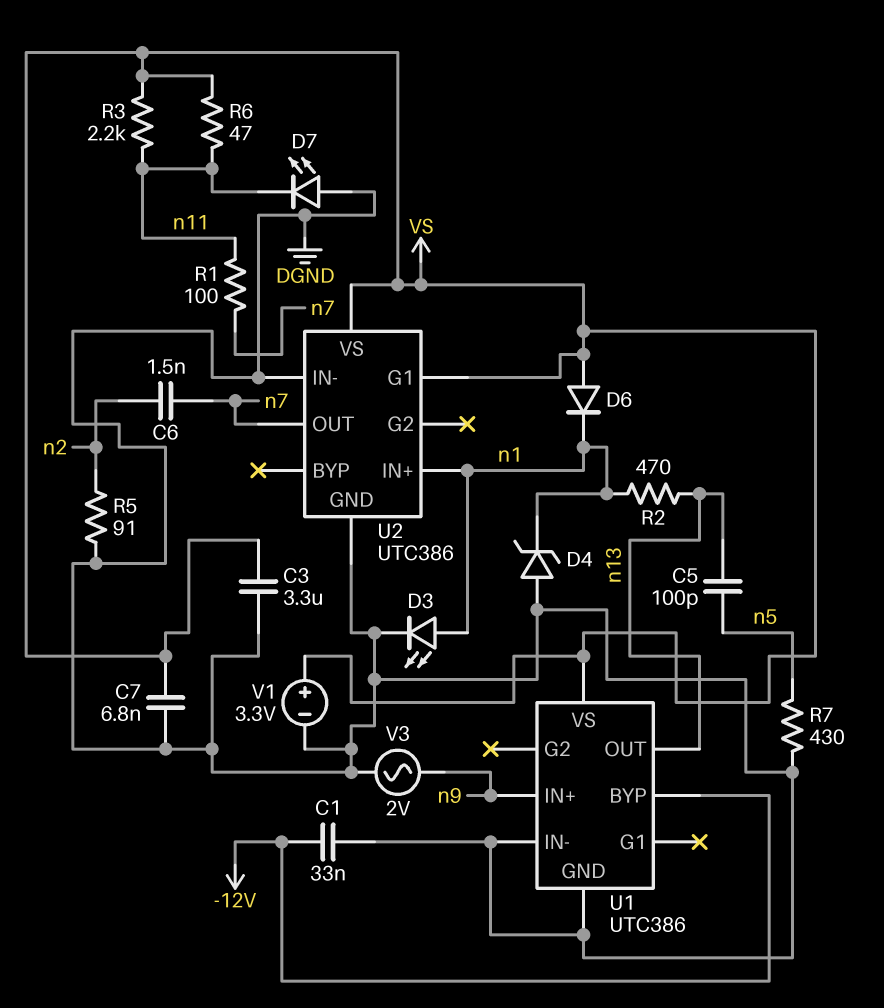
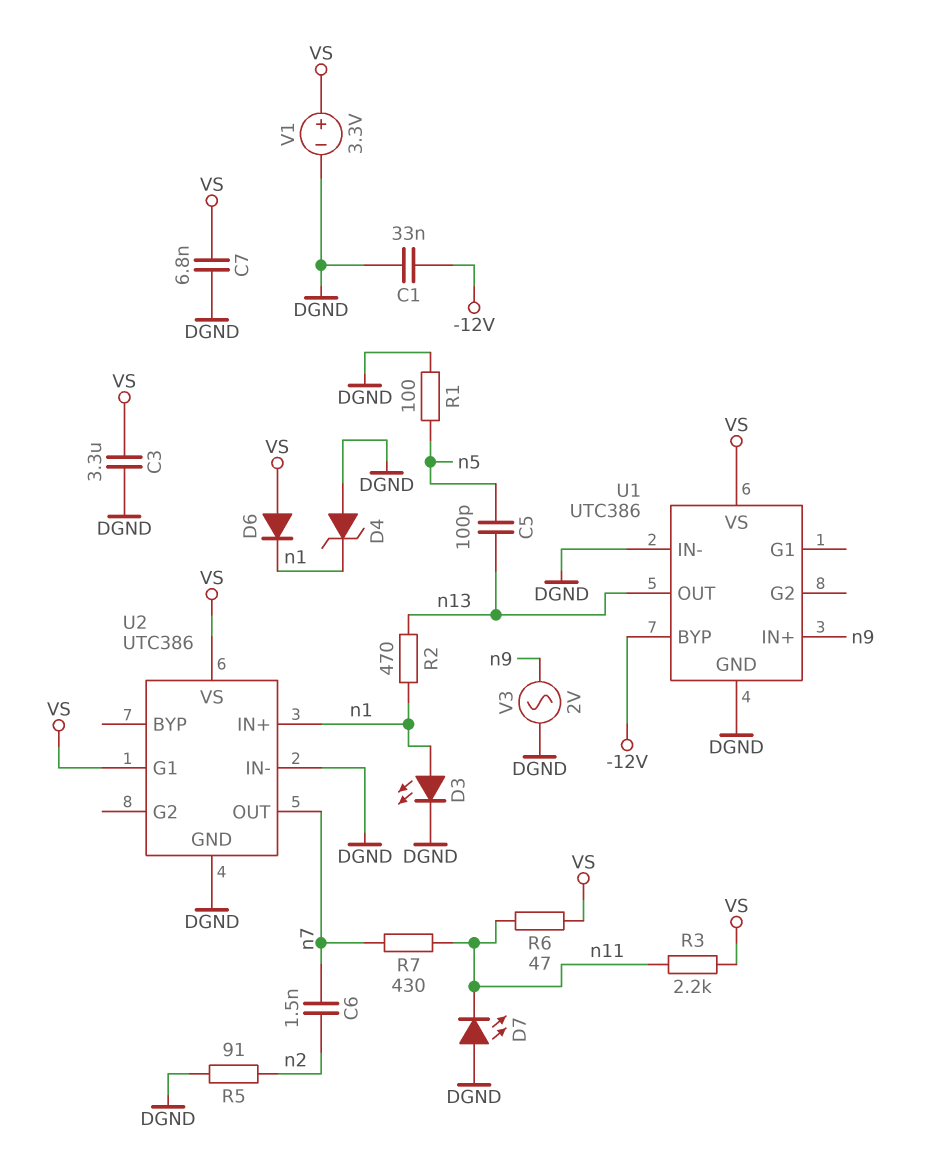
R1: 100 (n7, n11) -> 100 (DGND, n5)
R7: 430 (DGND, n5) -> 430 (n7, n11)

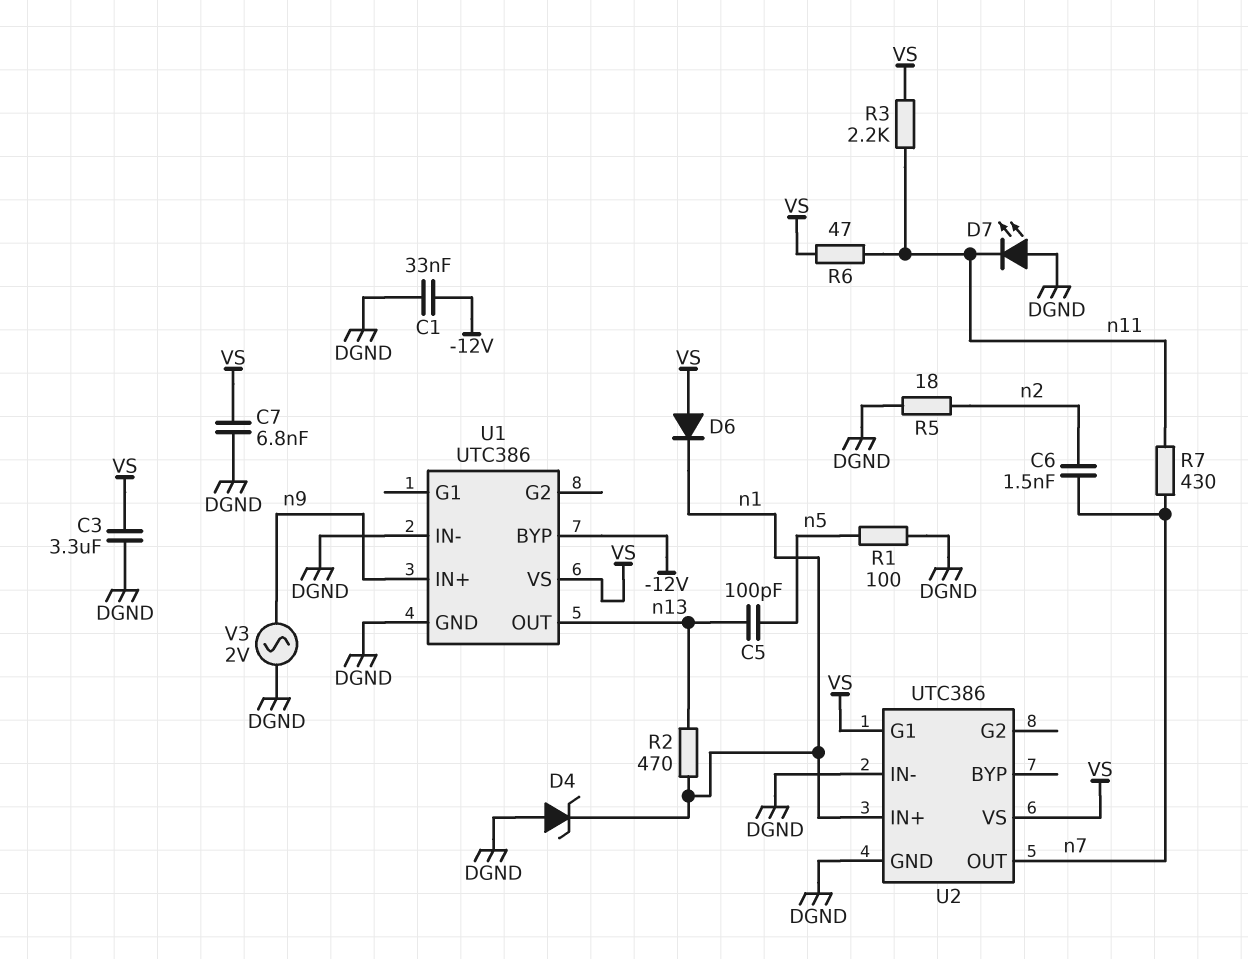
D3: LED (A n1, K DGND) -> none
R5: 91 (DGND, n2) -> 18 (DGND, n2)
V1: 3.3V (plus VS, minus DGND) -> none

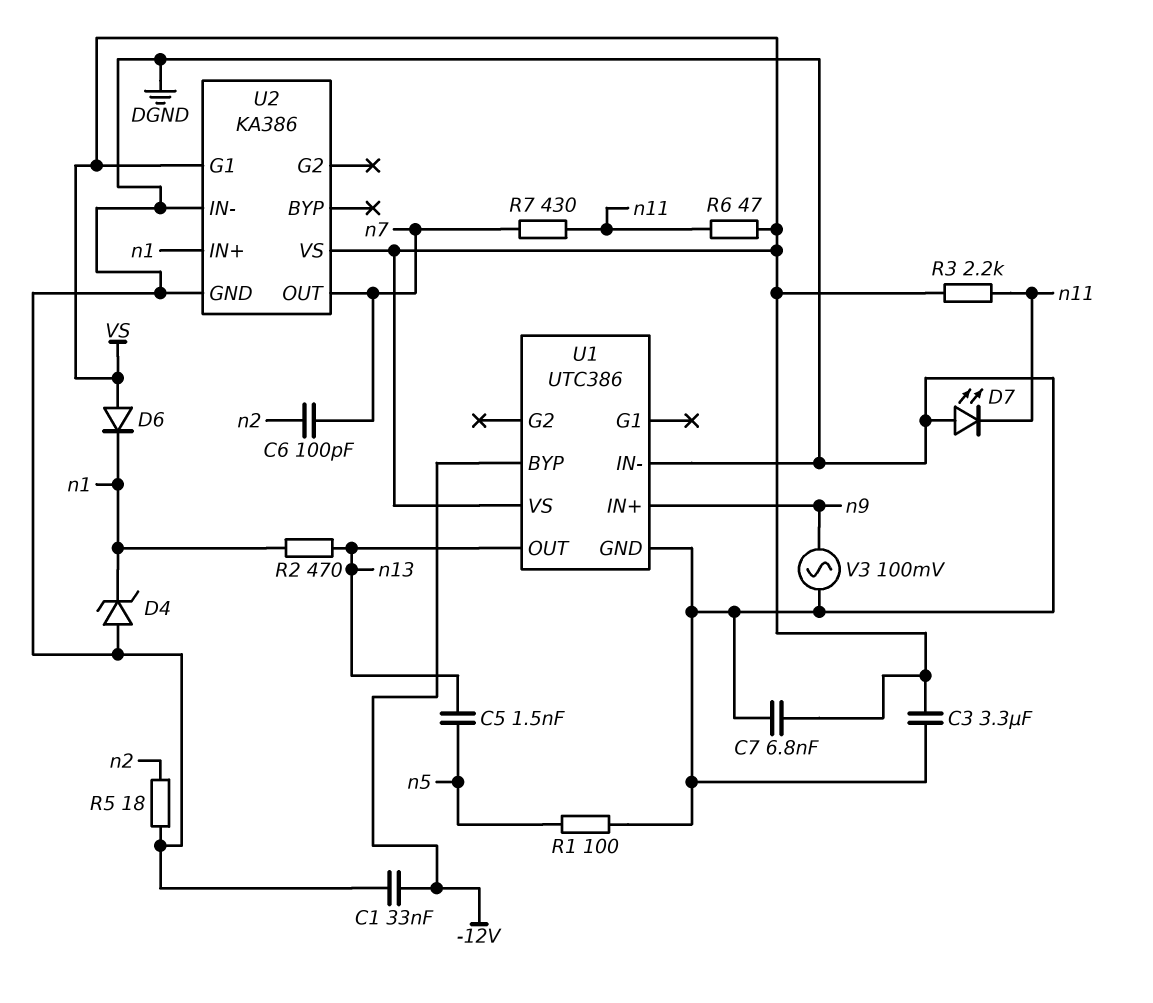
C5: 100pF (n5, n13) -> 1.5nF (n5, n13)
C6: 1.5nF (n2, n7) -> 100pF (n2, n7)
U2: UTC386 -> KA386
V3: AC 2V (DGND, n9) -> AC 100mV (DGND, n9)

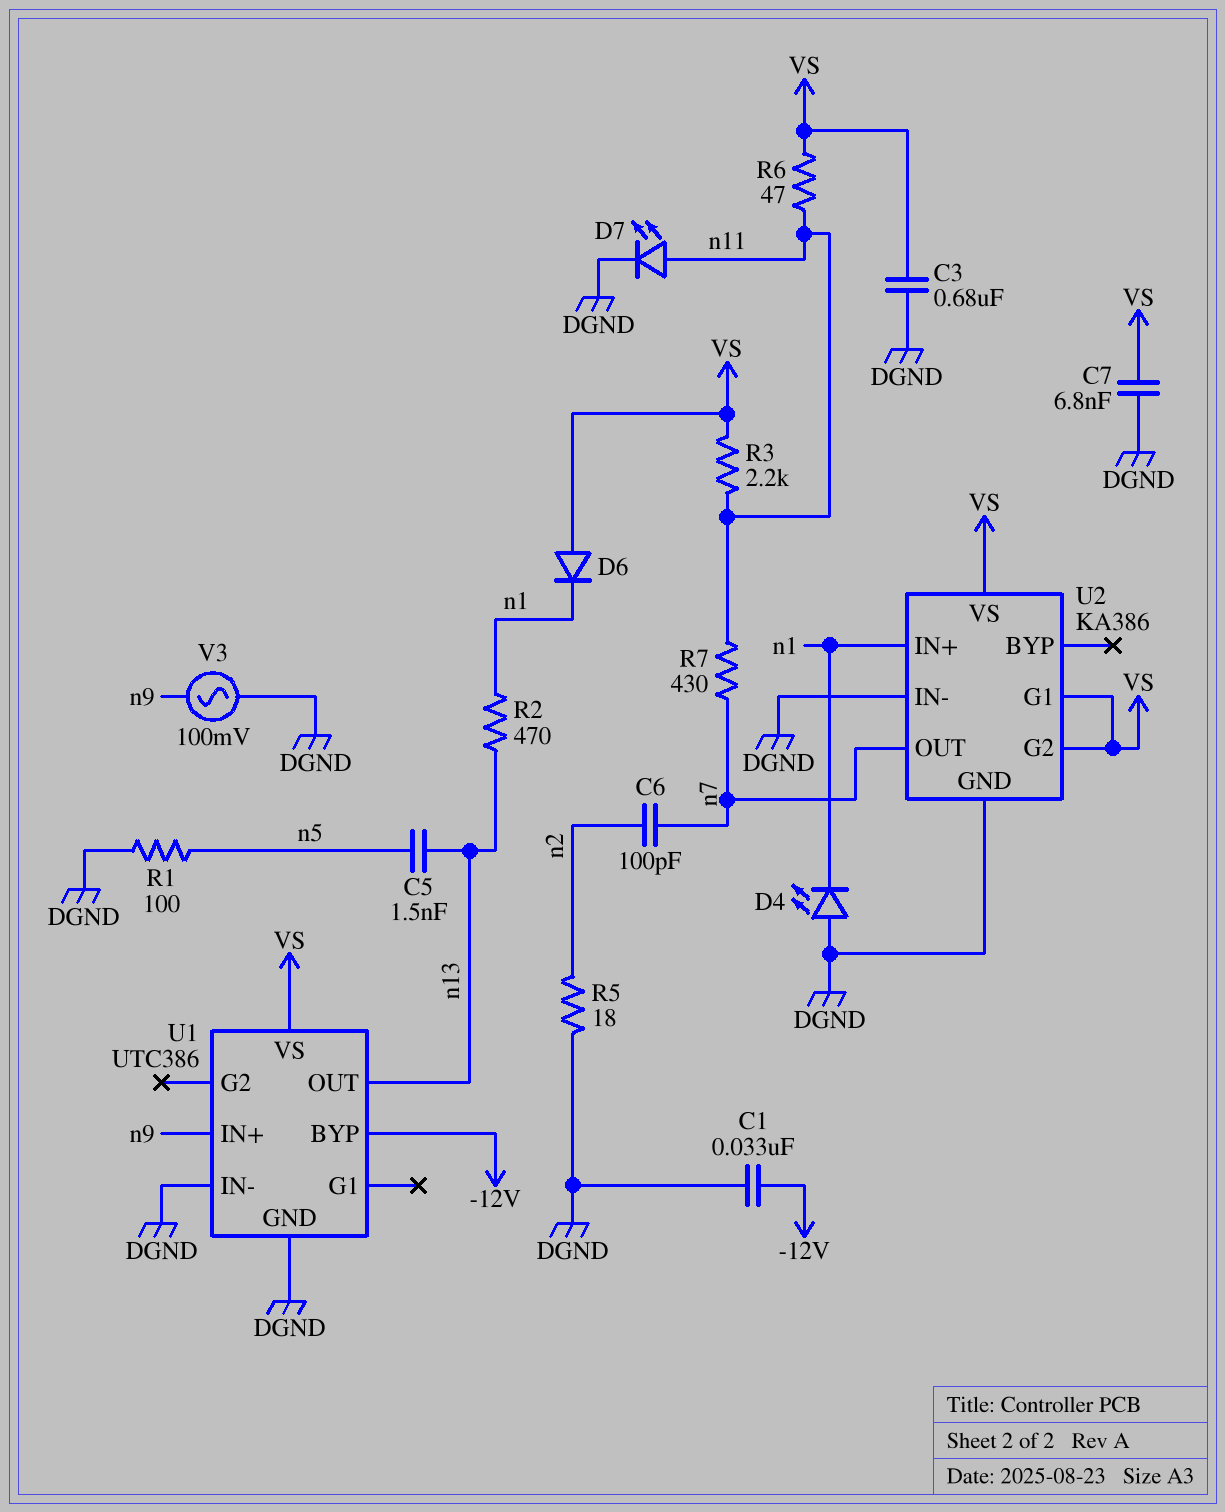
C3: 3.3uF (DGND, VS) -> 680nF (DGND, VS)
D4: zener (A DGND, K n1) -> LED (A DGND, K n1)
D7: LED (A DGND, K n11) -> LED (A n11, K DGND)
U2 pin G2: none -> VS

